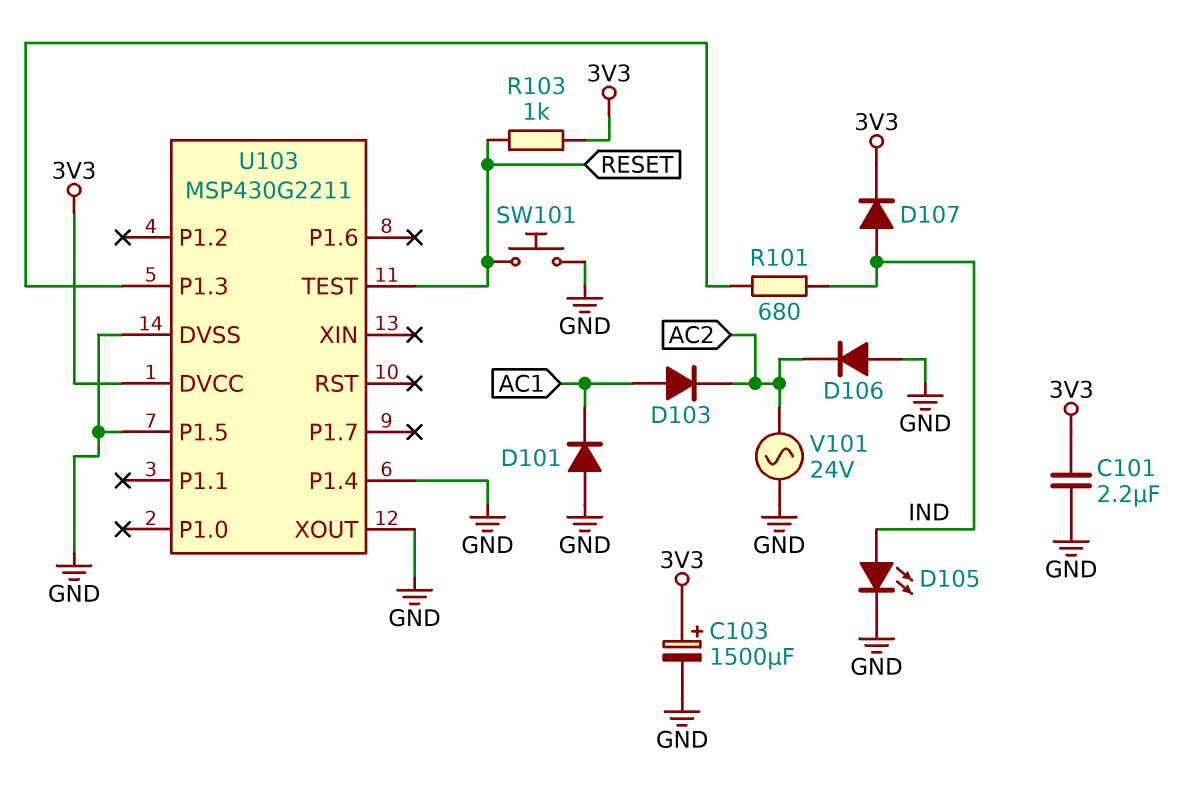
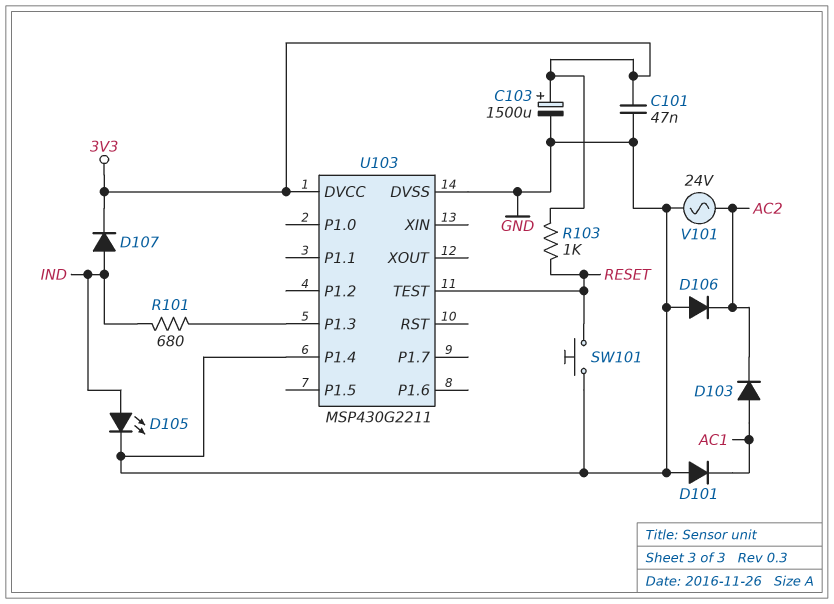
C101: 2.2uF (3V3, GND) -> 47nF (3V3, GND)
U103 pin P1.5: GND -> none
U103 pin XOUT: GND -> none

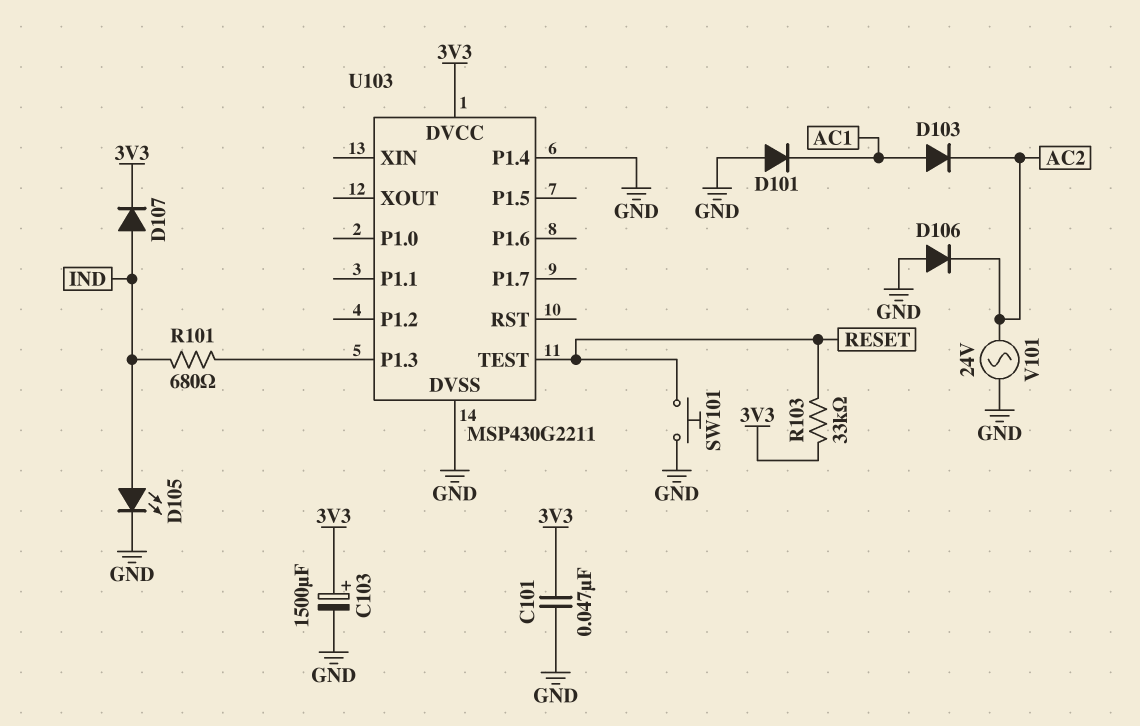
R103: 1k (3V3, RESET) -> 33k (3V3, RESET)

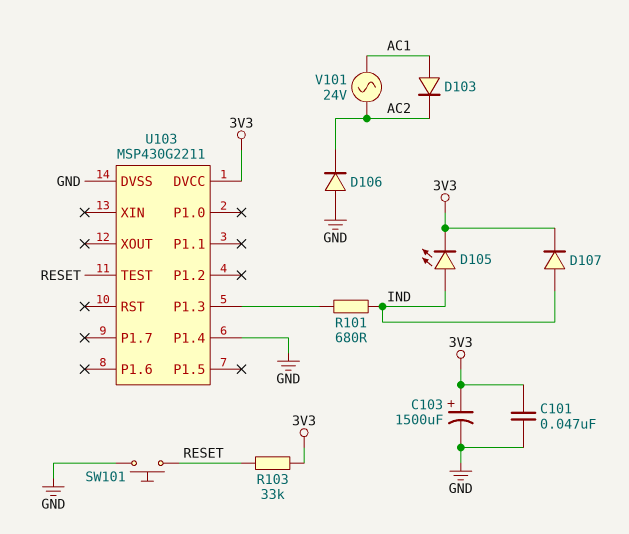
D101: diode (A GND, K AC1) -> none
D105: LED (A IND, K GND) -> LED (A IND, K 3V3)
V101: AC 24V (AC2, GND) -> AC 24V (AC1, AC2)

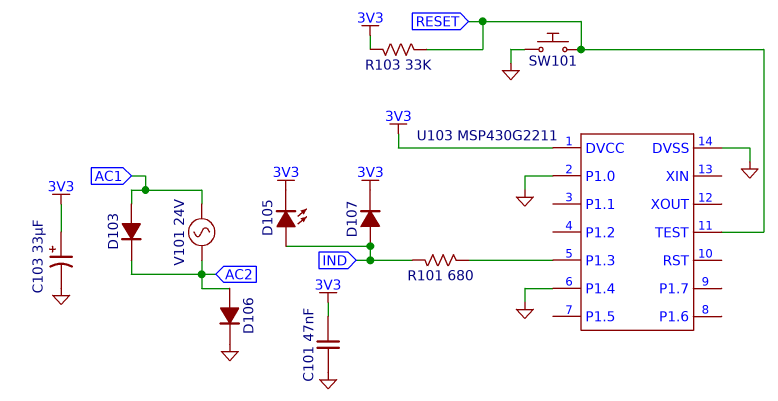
C103: 1500uF (plus 3V3, minus GND) -> 33uF (plus 3V3, minus GND)
D106: diode (A GND, K AC2) -> diode (A AC2, K GND)
U103 pin P1.0: none -> GND

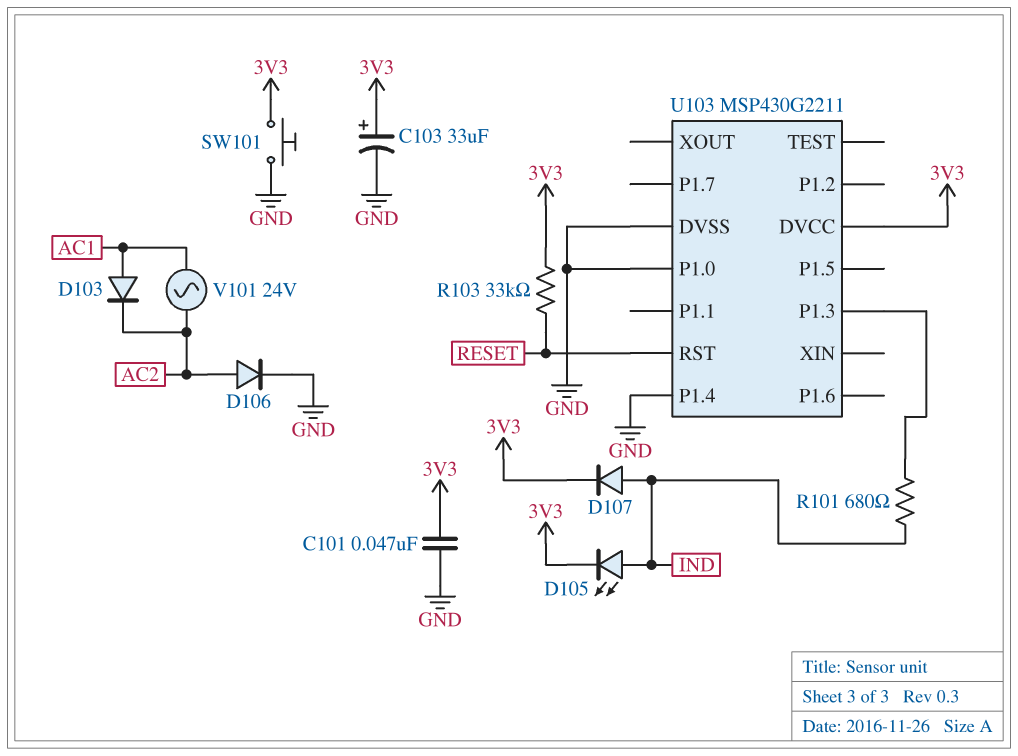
SW101: button (GND, RESET) -> button (3V3, GND)
U103 pin RST: none -> RESET
U103 pin TEST: RESET -> none

